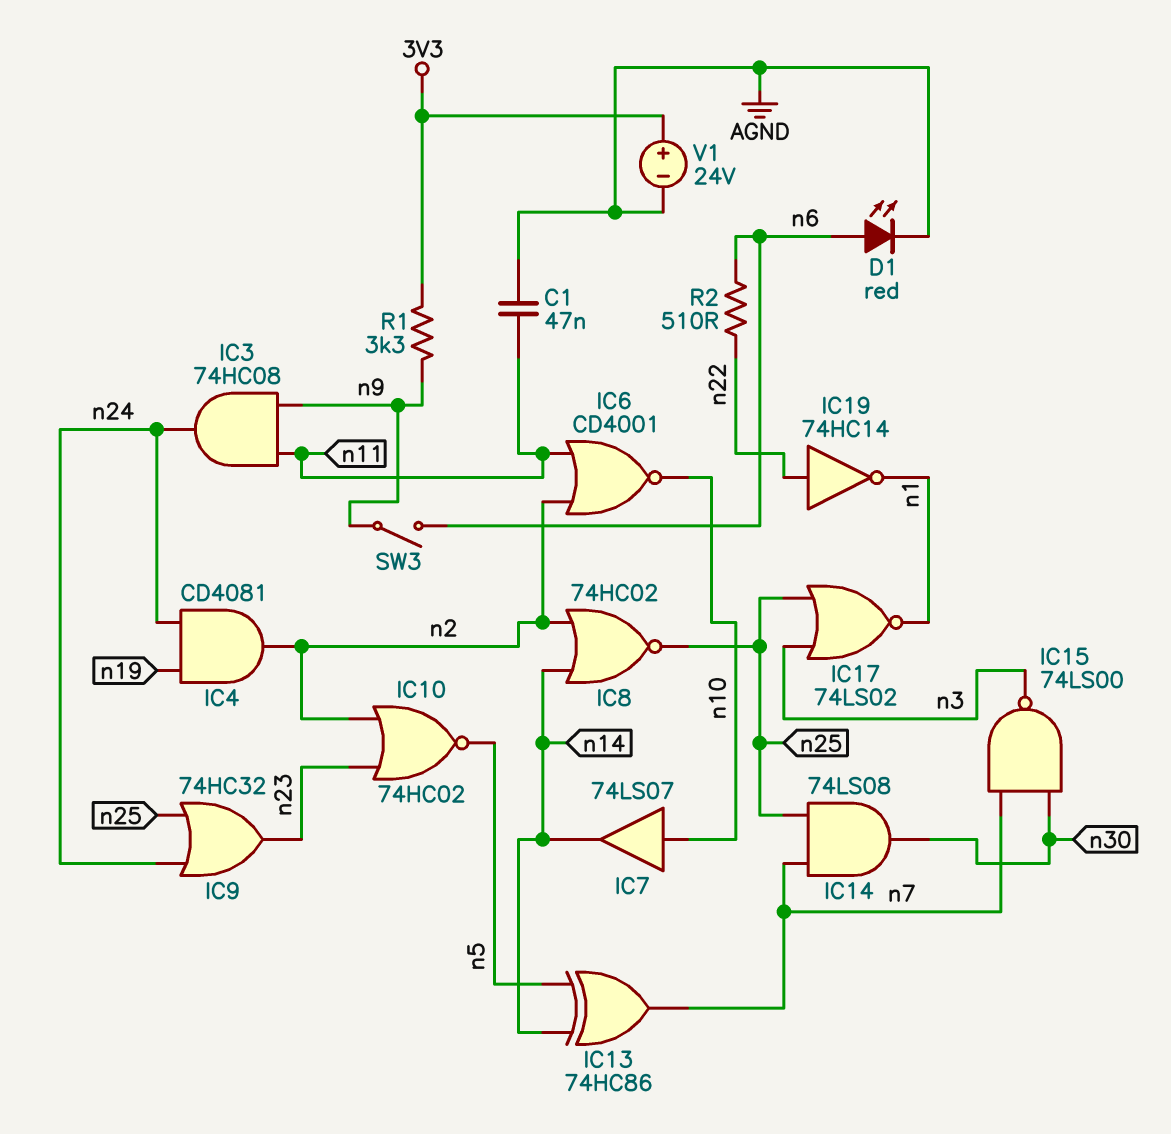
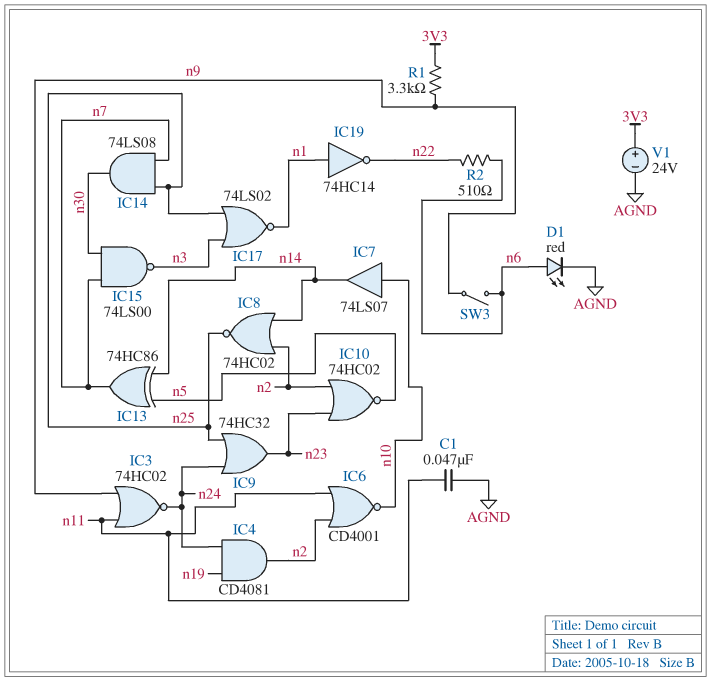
IC3: AND 74HC08 (in n9, in n11, out n24) -> NOR 74HC02 (in n9, in n11, out n24)
IC19: NOT 74HC14 (in n22, out n1) -> NOT 74HC14 (in n1, out n22)

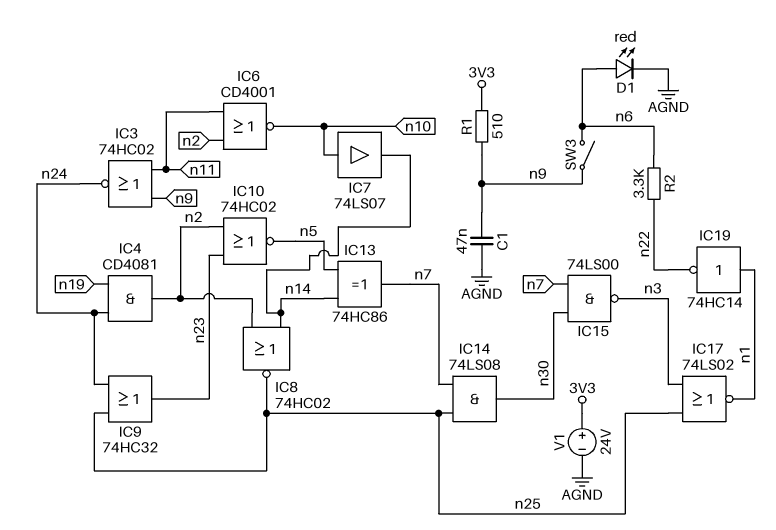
C1: 47nF (AGND, n11) -> 47nF (AGND, n9)
R1: 3.3k (3V3, n9) -> 510 (3V3, n9)
R2: 510 (n6, n22) -> 3.3k (n6, n22)

